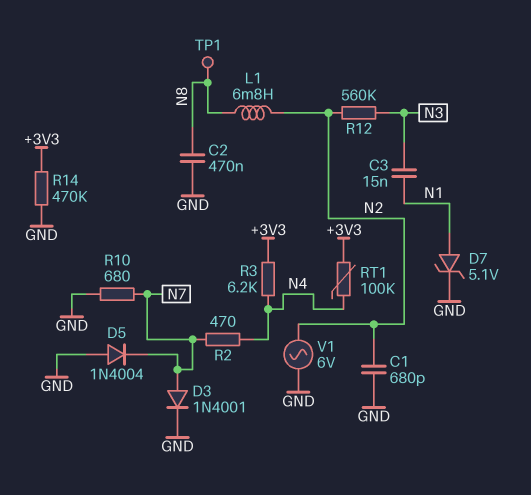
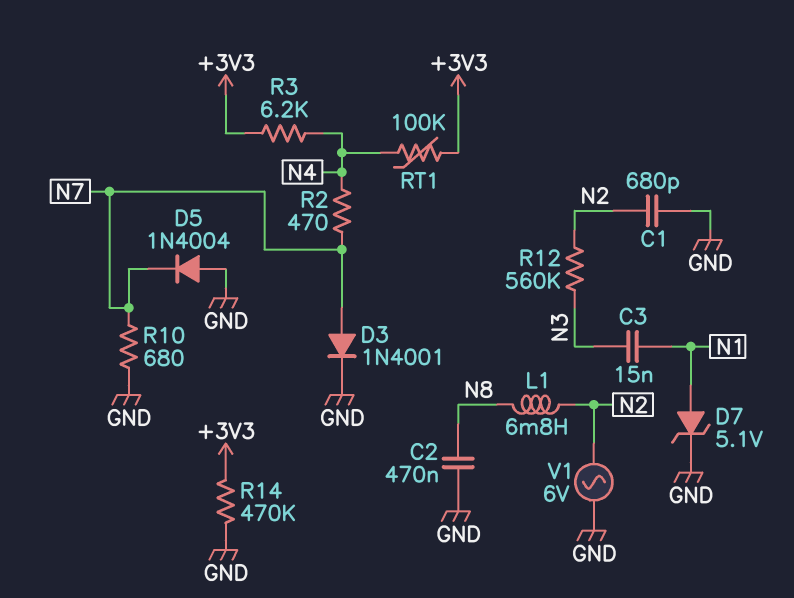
TP1: test point (N8) -> none

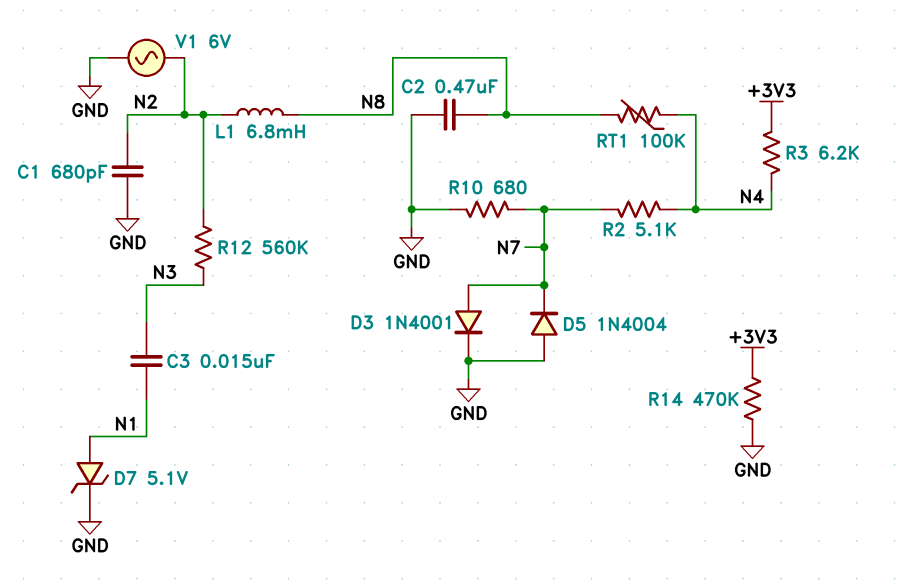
R2: 470 (N4, N7) -> 5.1k (N4, N7)
RT1: 100k (+3V3, N4) -> 100k (N4, N8)

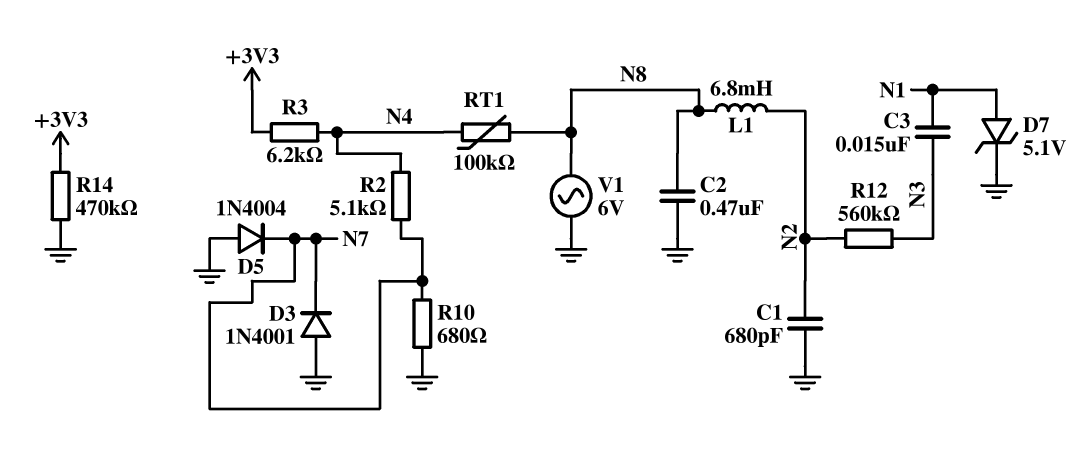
D3: diode 1N4001 (A N7, K GND) -> diode 1N4001 (A GND, K N7)
V1: AC 6V (GND, N2) -> AC 6V (GND, N8)

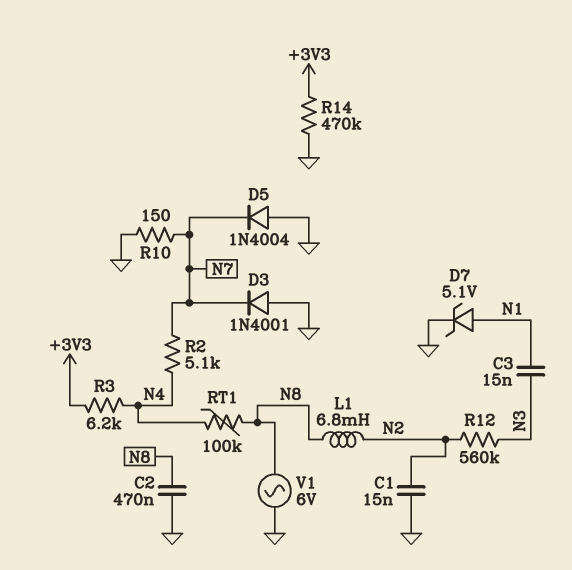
C1: 680pF (GND, N2) -> 15nF (GND, N2)
R10: 680 (GND, N7) -> 150 (GND, N7)

